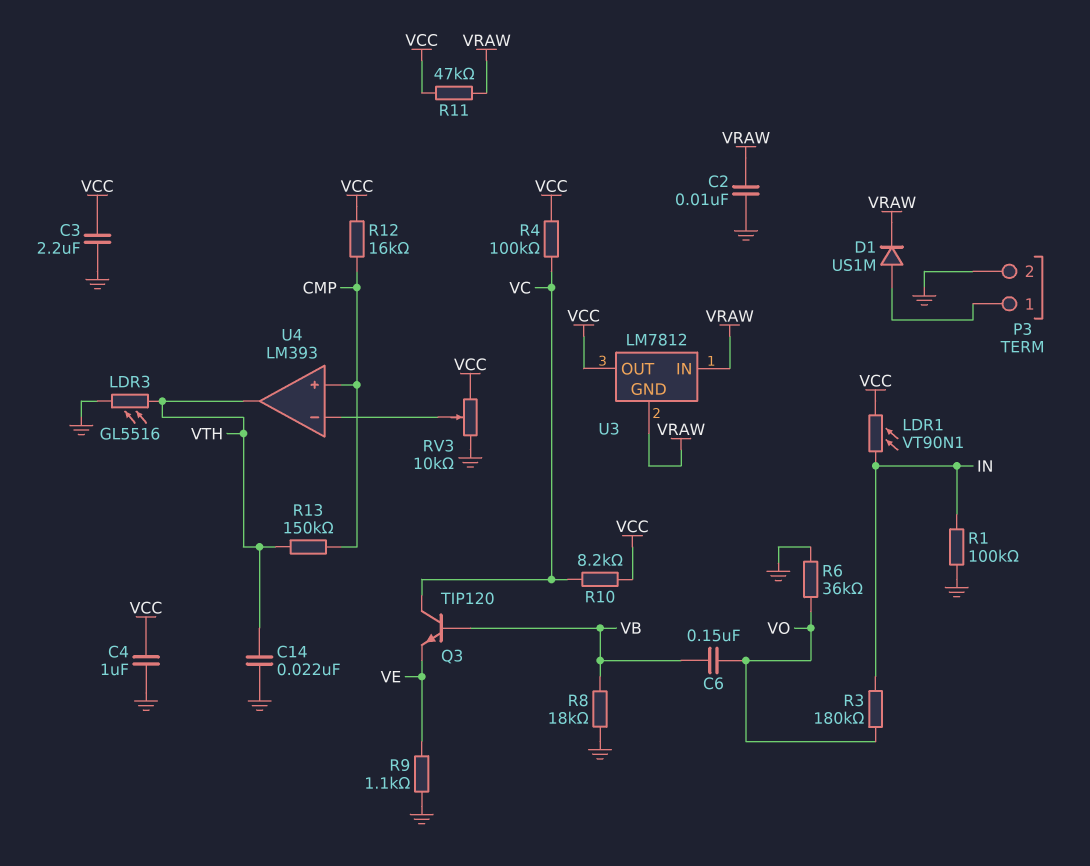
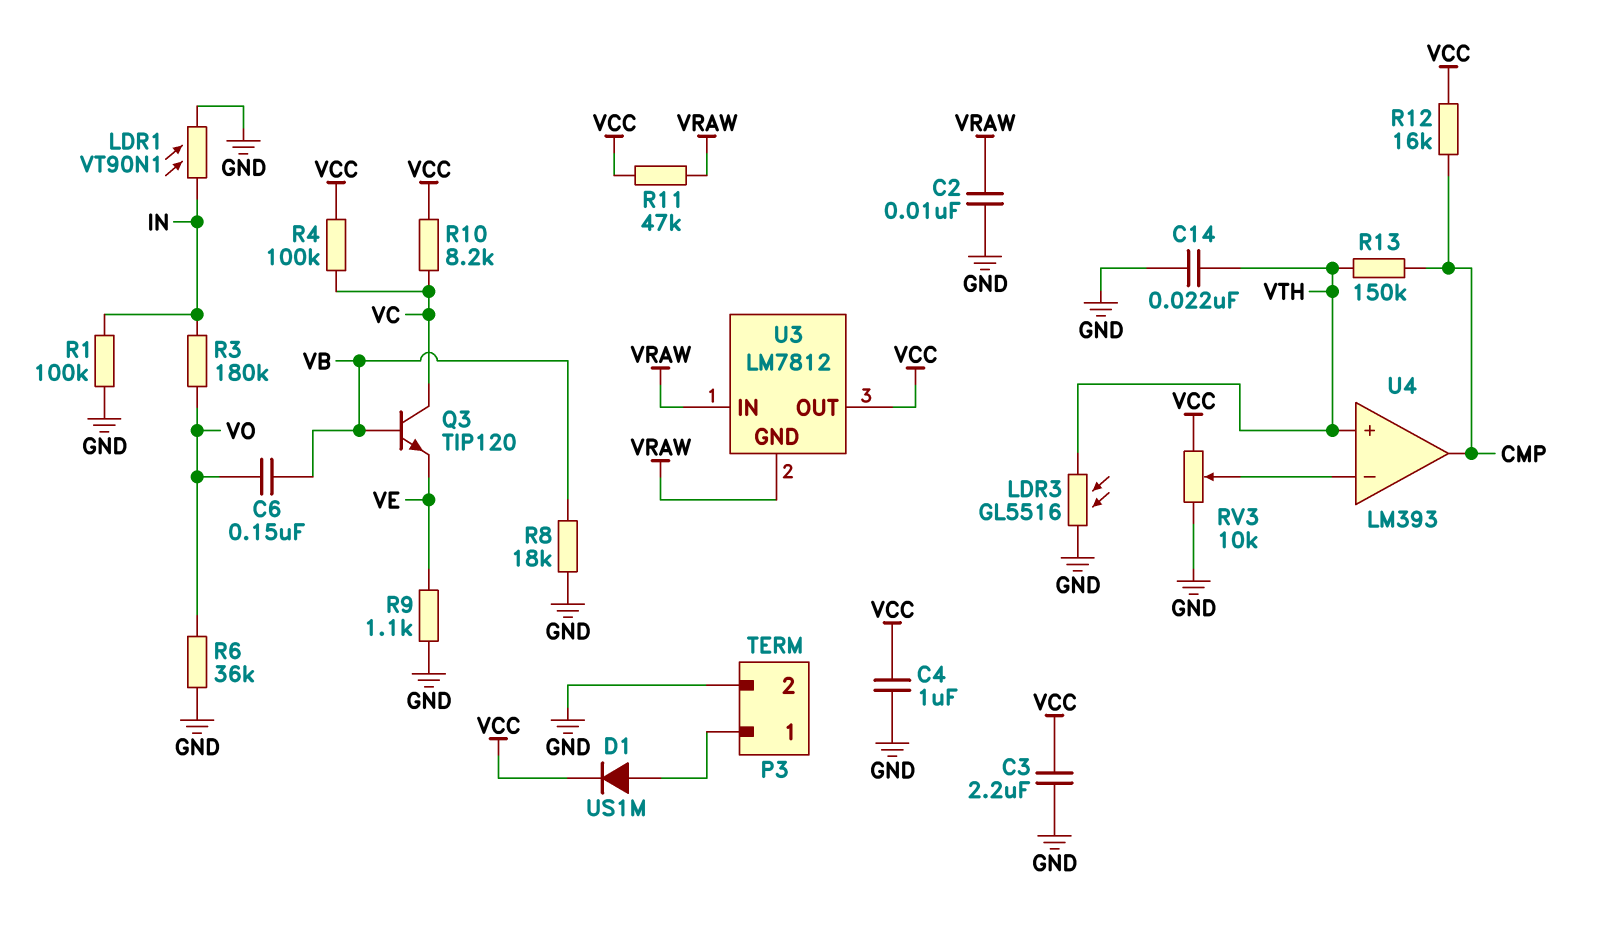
D1: diode US1M (A P3/1, K VRAW) -> diode US1M (A P3/1, K VCC)
LDR1: VT90N1 (IN, VCC) -> VT90N1 (GND, IN)
U4 pin in+: CMP -> VTH
U4 pin out: VTH -> CMP

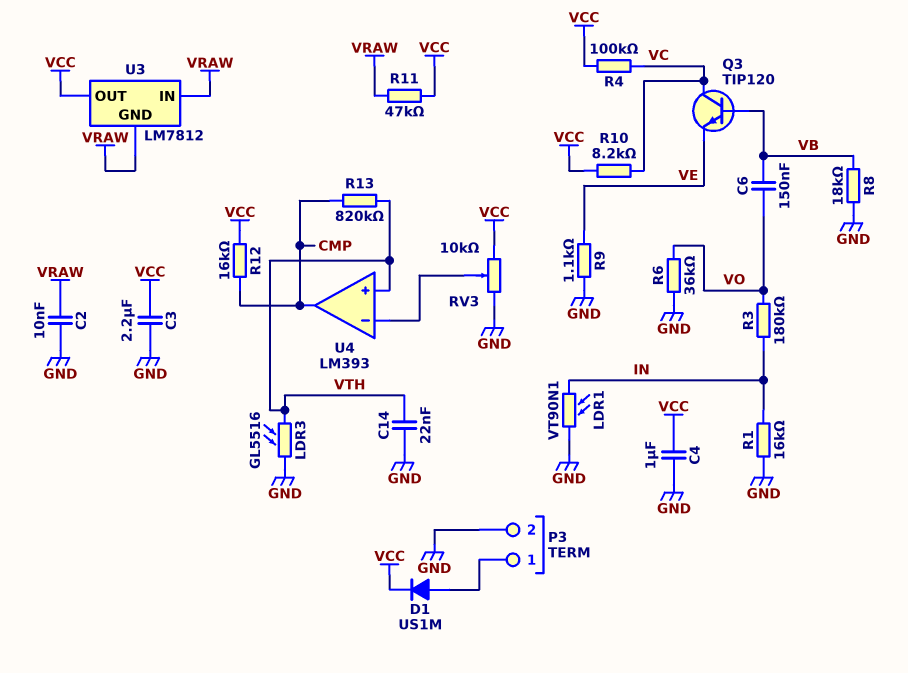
R1: 100k (GND, IN) -> 16k (GND, IN)
R13: 150k (CMP, VTH) -> 820k (CMP, VTH)

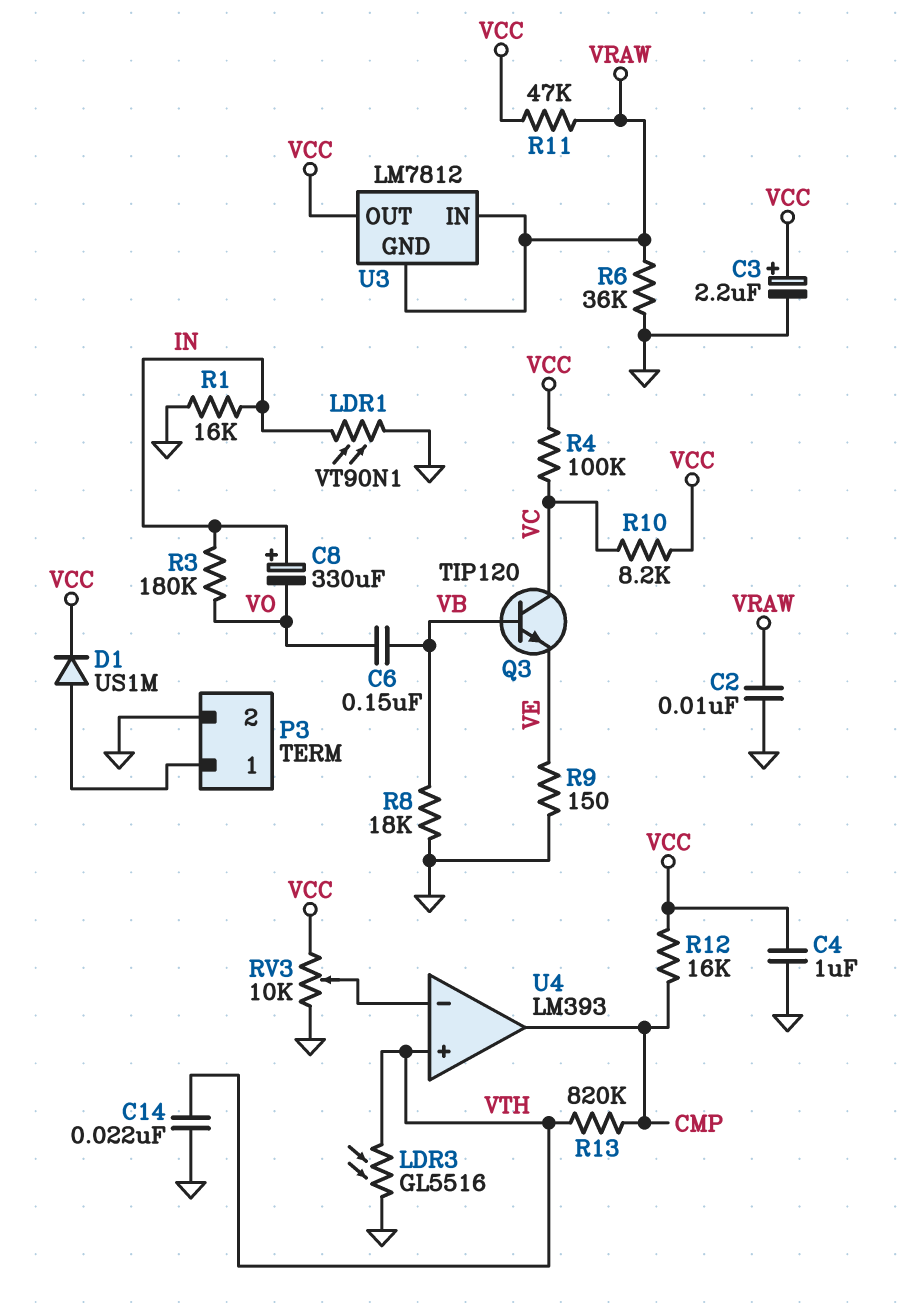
C3: 2.2uF (GND, VCC) -> 2.2uF (plus VCC, minus GND)
C8: none -> 330uF (plus IN, minus VO)
R6: 36k (GND, VO) -> 36k (GND, VRAW)
R9: 1.1k (GND, VE) -> 150 (GND, VE)

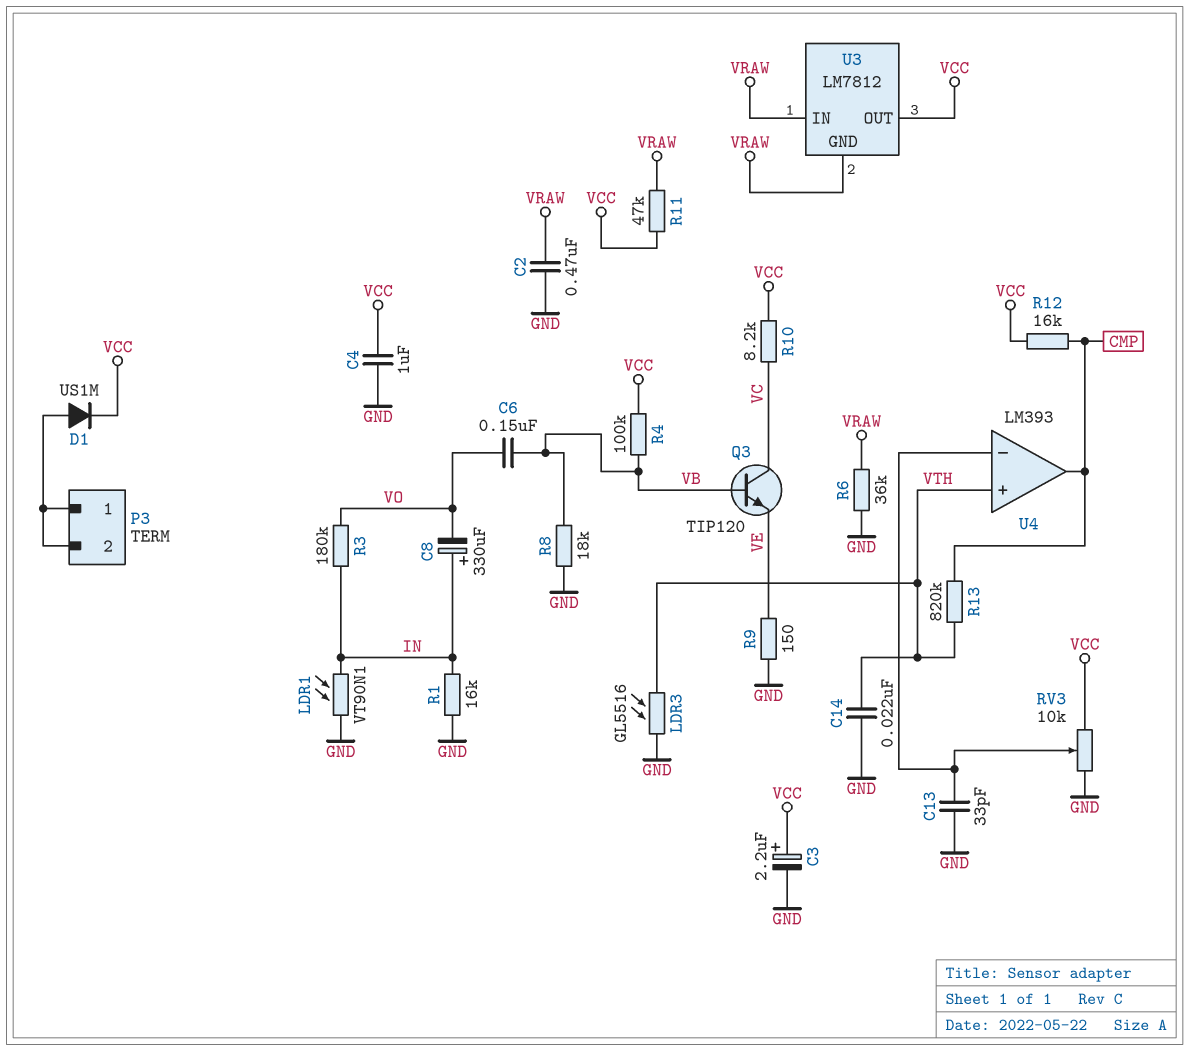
C2: 10nF (GND, VRAW) -> 470nF (GND, VRAW)
C13: none -> 33pF (GND, U4/in-)
P3 pin 2: GND -> P3/1
R4: 100k (VC, VCC) -> 100k (VB, VCC)

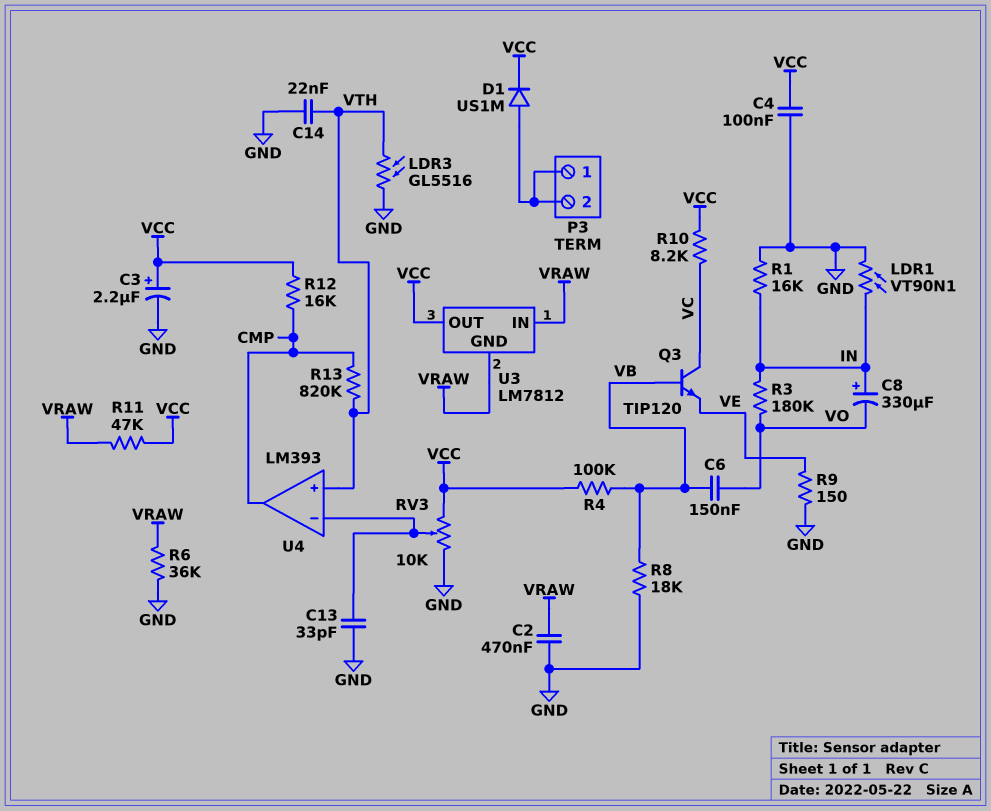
C4: 1uF (GND, VCC) -> 100nF (GND, VCC)

